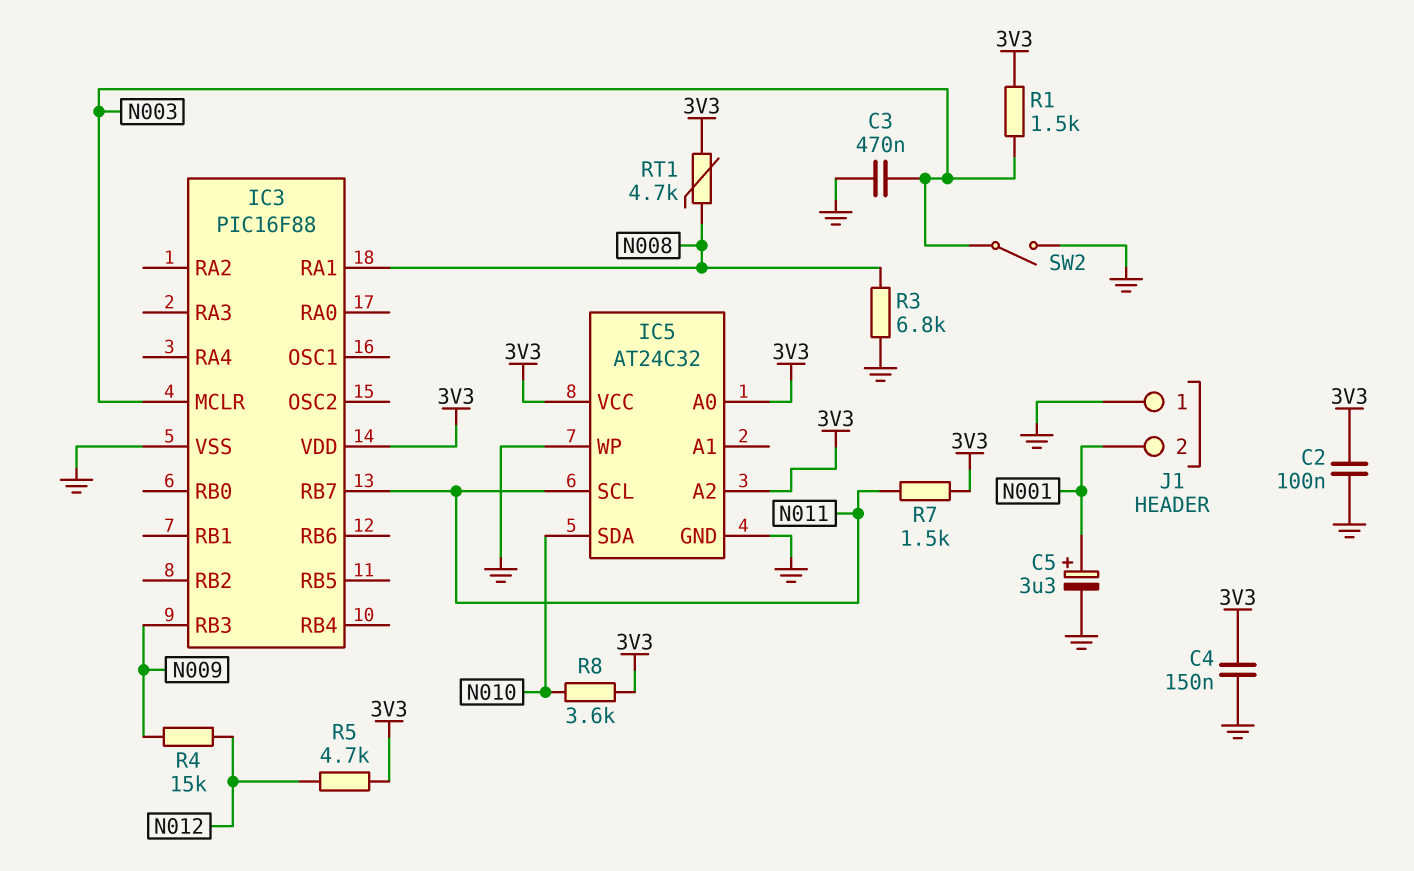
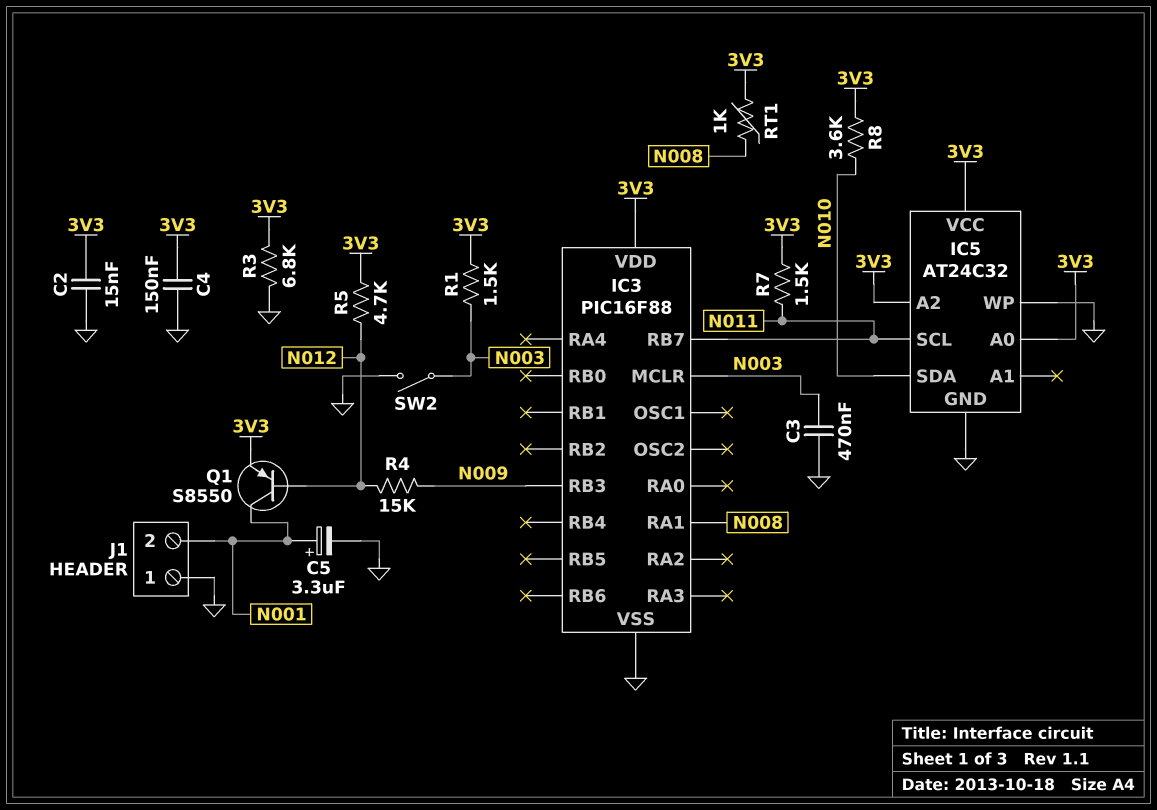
C2: 100nF (3V3, GND) -> 15nF (3V3, GND)
Q1: none -> PNP S8550 (B N012, C N001, E 3V3)
R3: 6.8k (GND, N008) -> 6.8k (3V3, GND)
RT1: 4.7k (3V3, N008) -> 1k (3V3, N008)

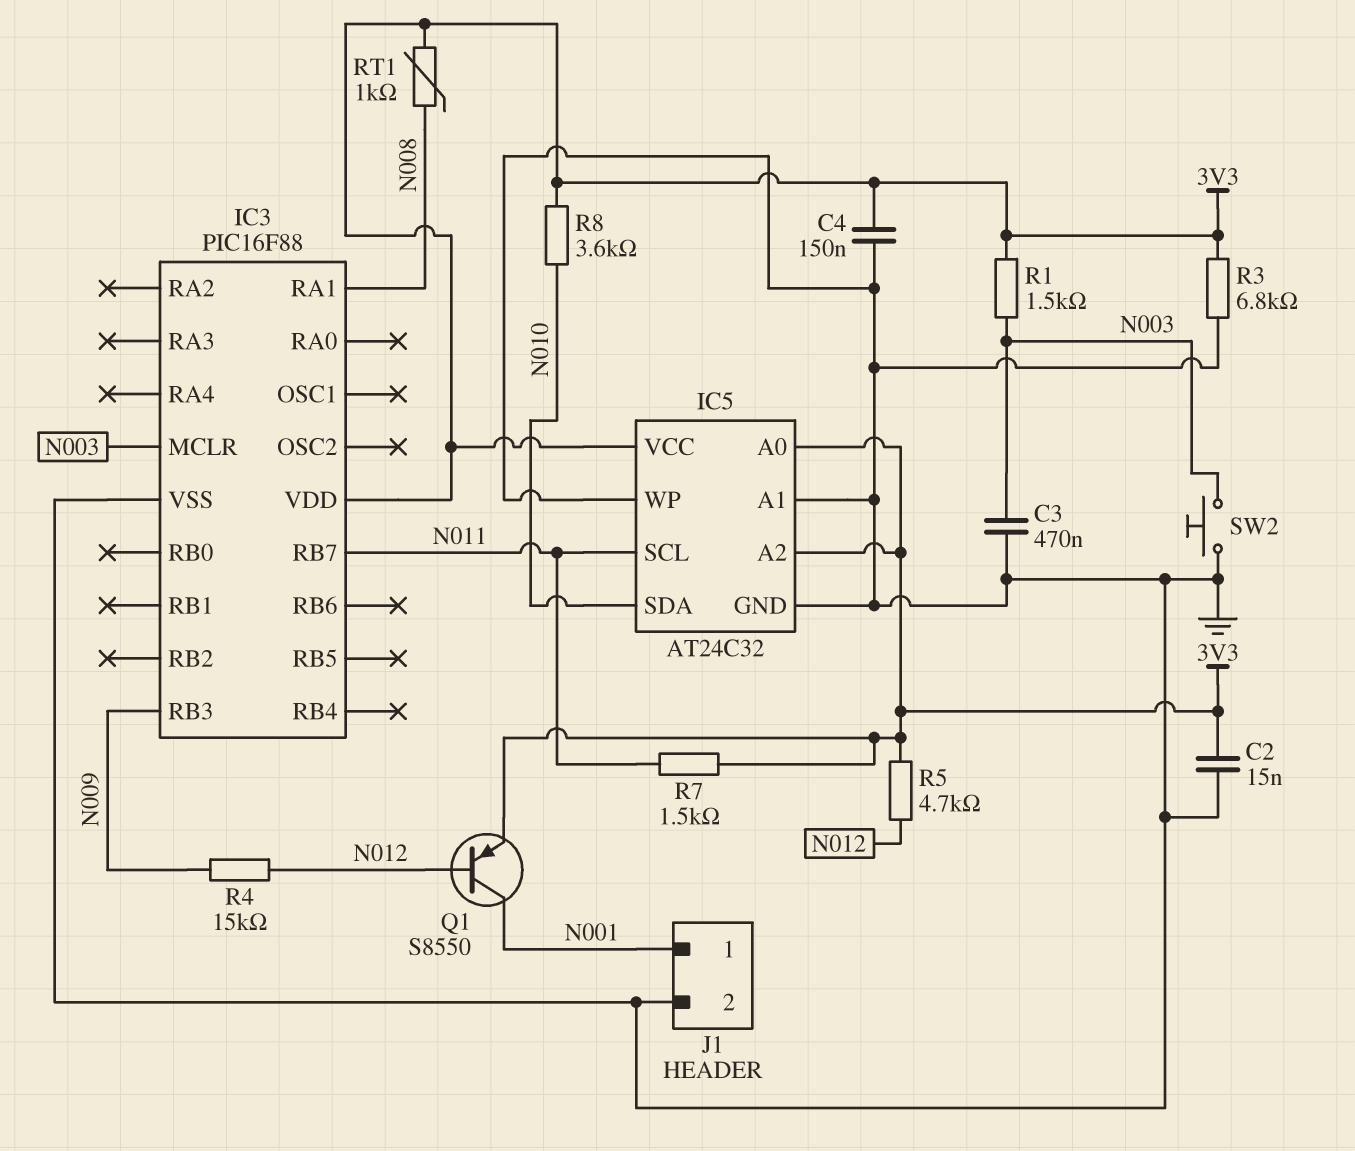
C5: 3.3uF (plus N001, minus GND) -> none
IC5 pin A1: none -> GND
J1 pin 1: GND -> N001
J1 pin 2: N001 -> GND
SW2: switch (GND, N003) -> button (GND, N003)

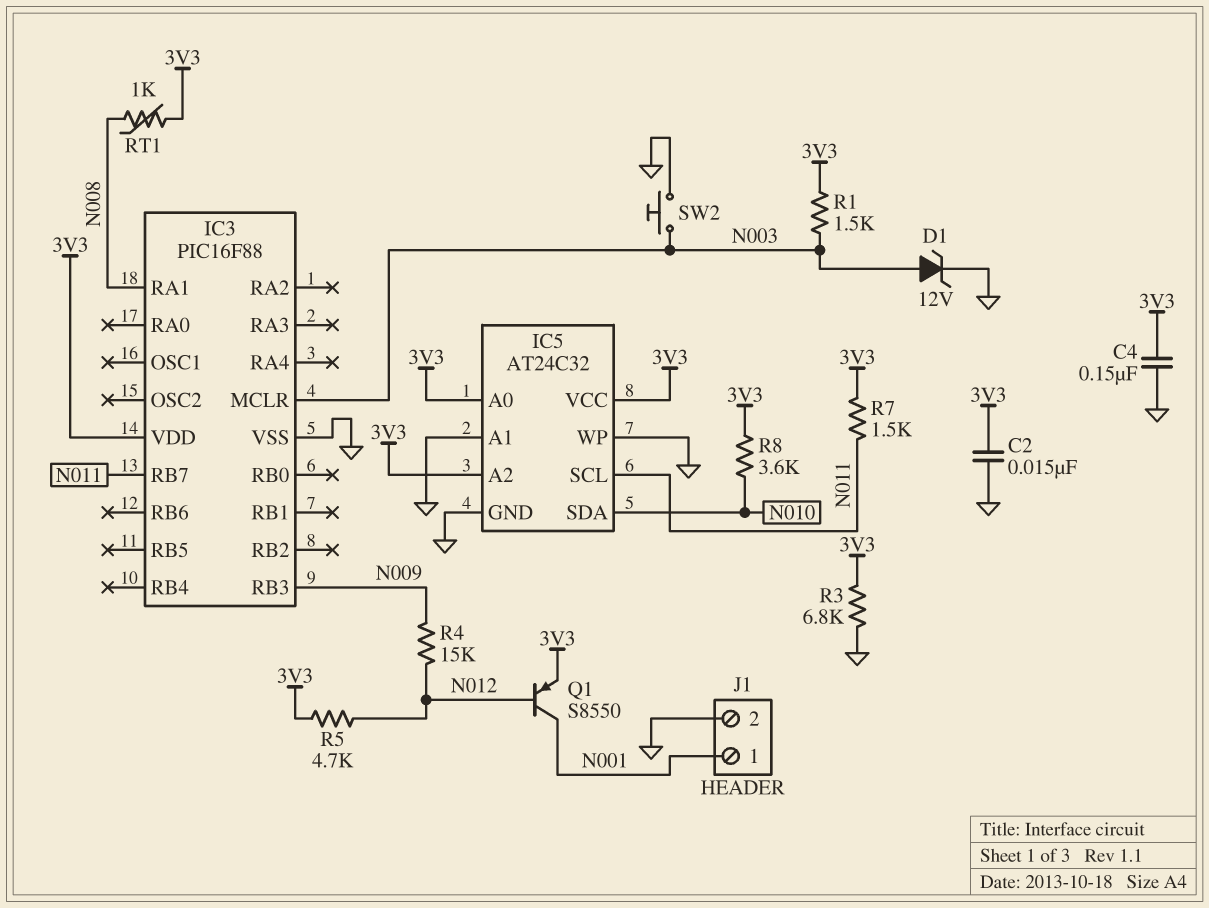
C3: 470nF (GND, N003) -> none
D1: none -> zener 12V (A N003, K GND)

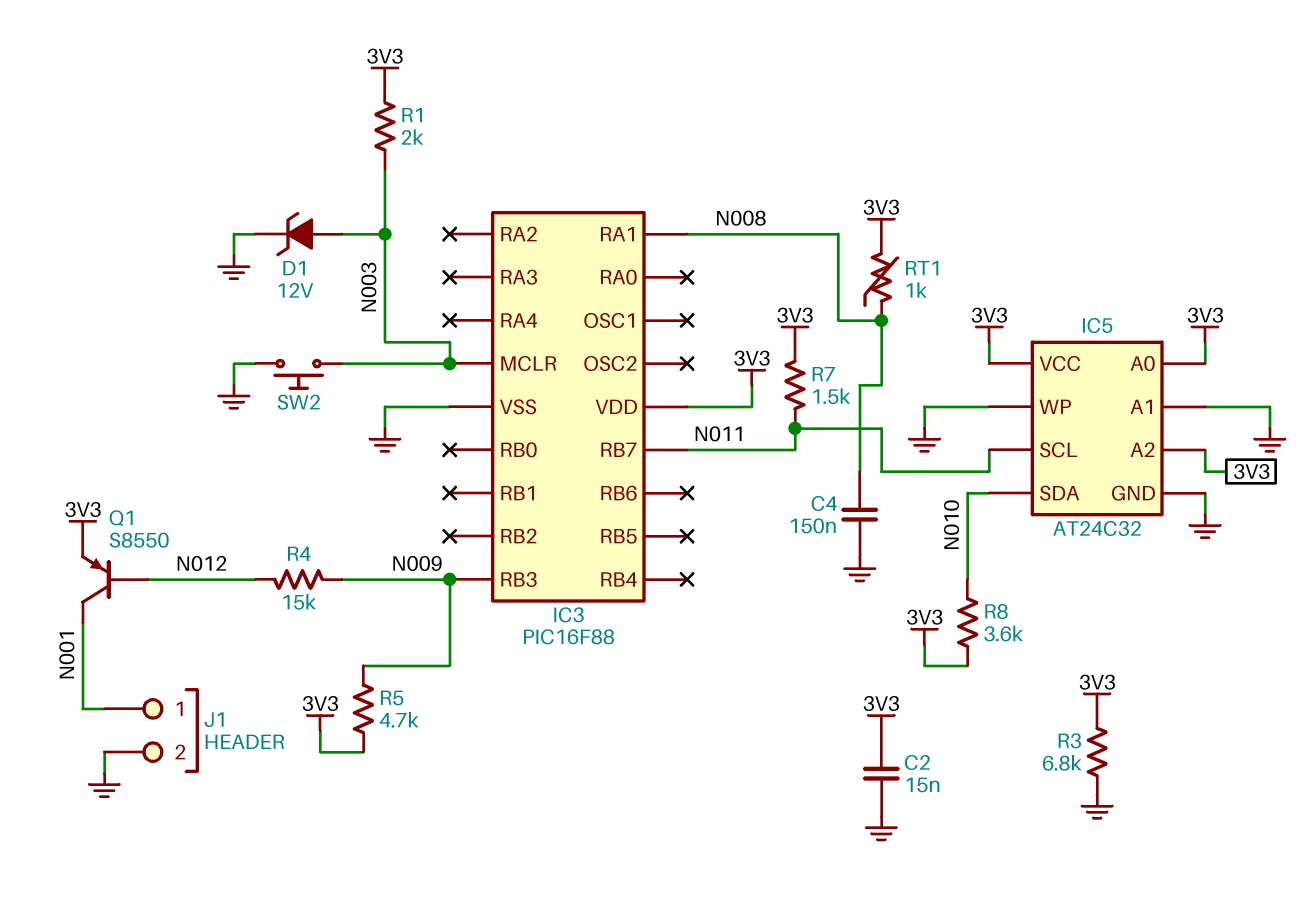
C4: 150nF (3V3, GND) -> 150nF (GND, N008)
R1: 1.5k (3V3, N003) -> 2k (3V3, N003)
R5: 4.7k (3V3, N012) -> 4.7k (3V3, N009)

